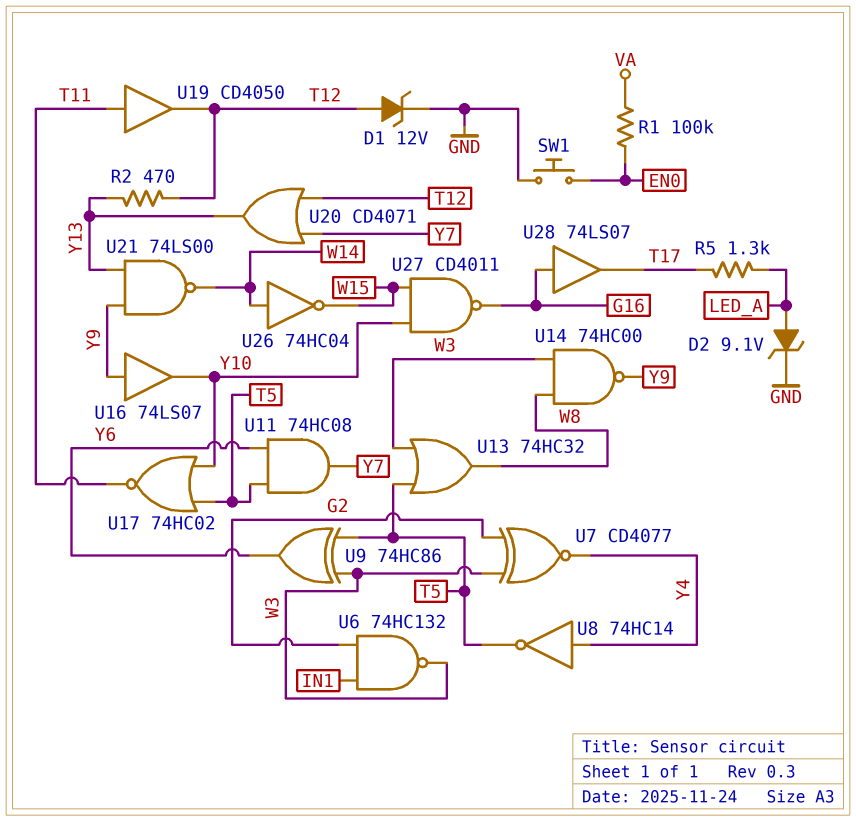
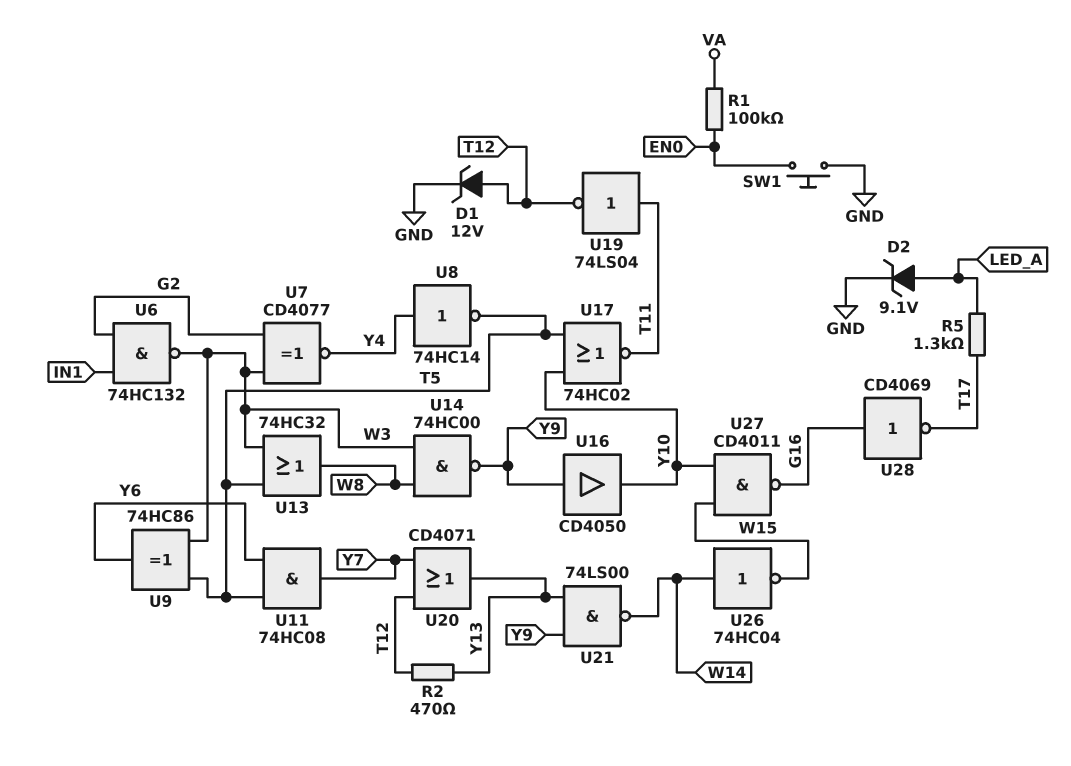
U16: buffer 74LS07 (in Y9, out Y10) -> buffer CD4050 (in Y9, out Y10)
U19: buffer CD4050 (in T11, out T12) -> NOT 74LS04 (in T11, out T12)
U28: buffer 74LS07 (in G16, out T17) -> NOT CD4069 (in G16, out T17)

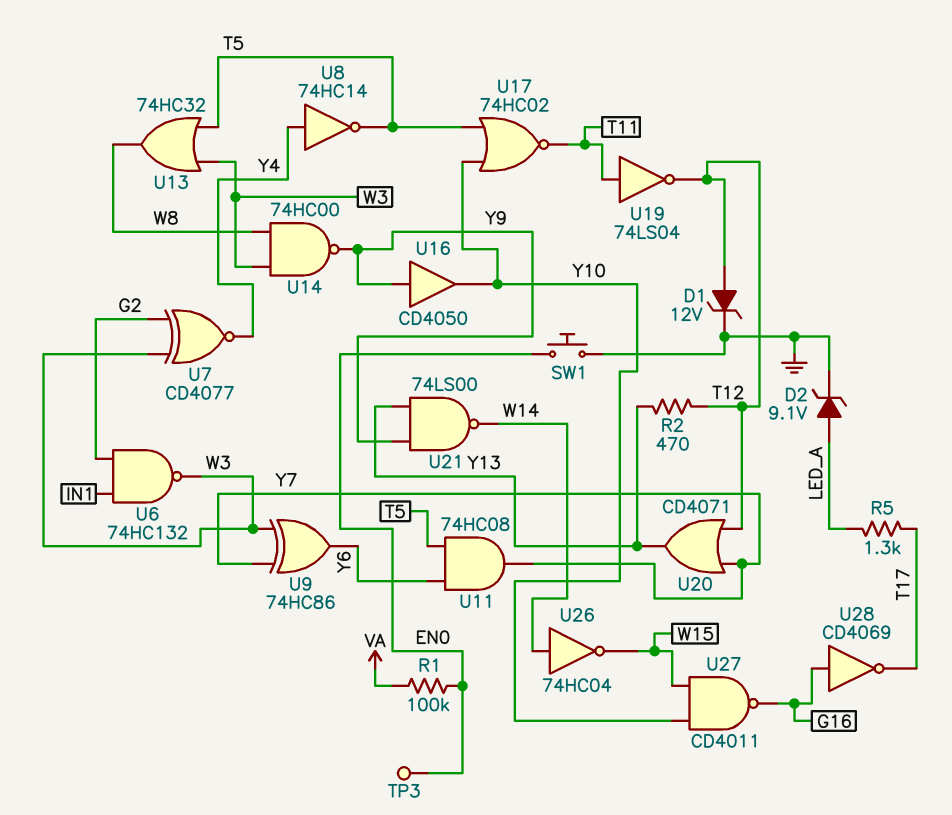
TP3: none -> test point (EN0)
U9: XOR 74HC86 (in T5, in W3, out Y6) -> XOR 74HC86 (in W3, in Y7, out Y6)

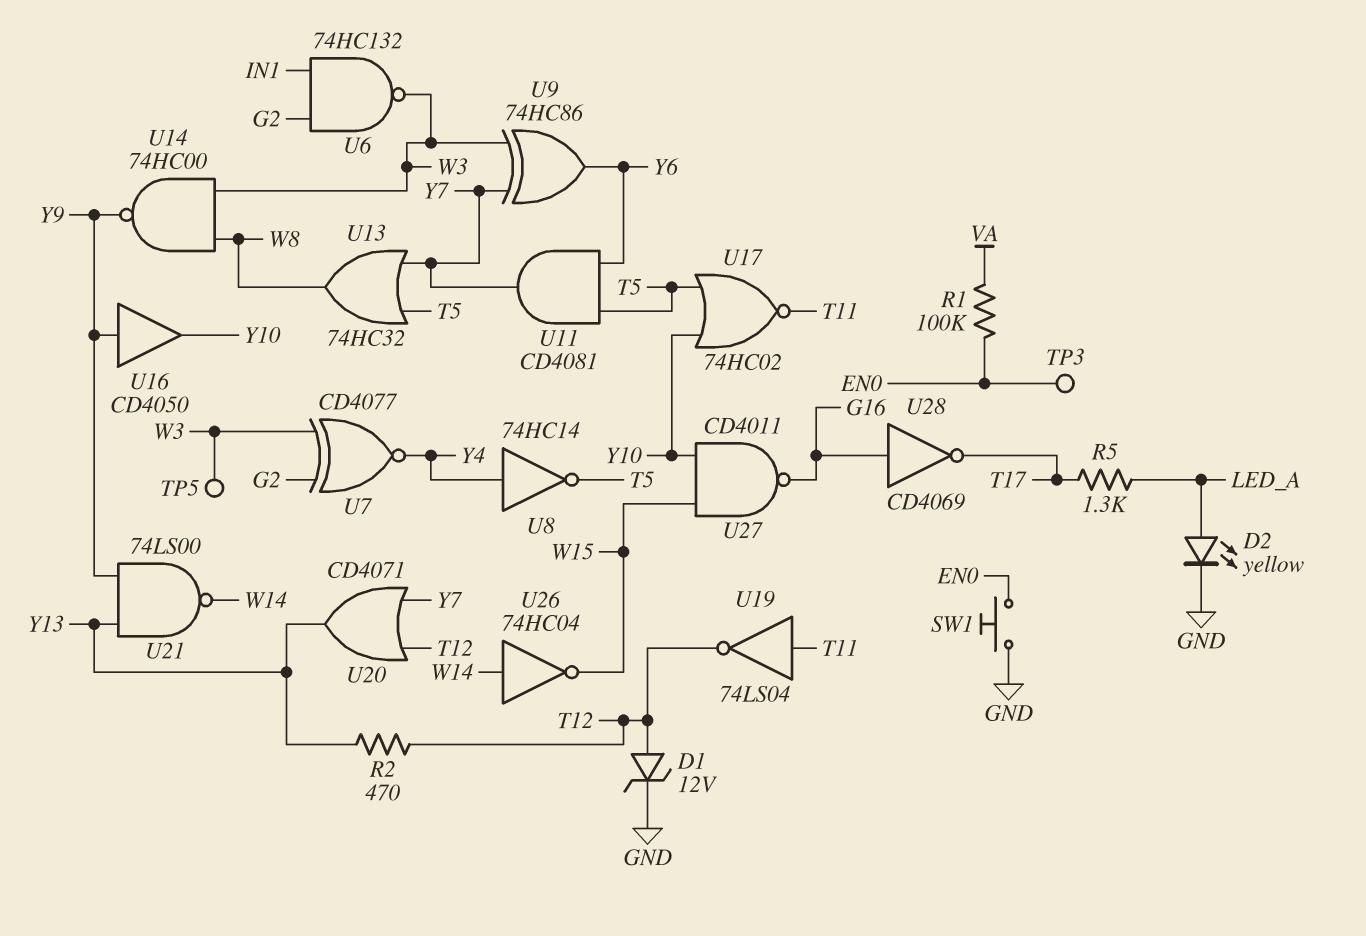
D2: zener 9.1V (A LED_A, K GND) -> LED yellow (A LED_A, K GND)
TP5: none -> test point (W3)
U11: AND 74HC08 (in T5, in Y6, out Y7) -> AND CD4081 (in T5, in Y6, out Y7)
U13: OR 74HC32 (in T5, in W3, out W8) -> OR 74HC32 (in T5, in Y7, out W8)

